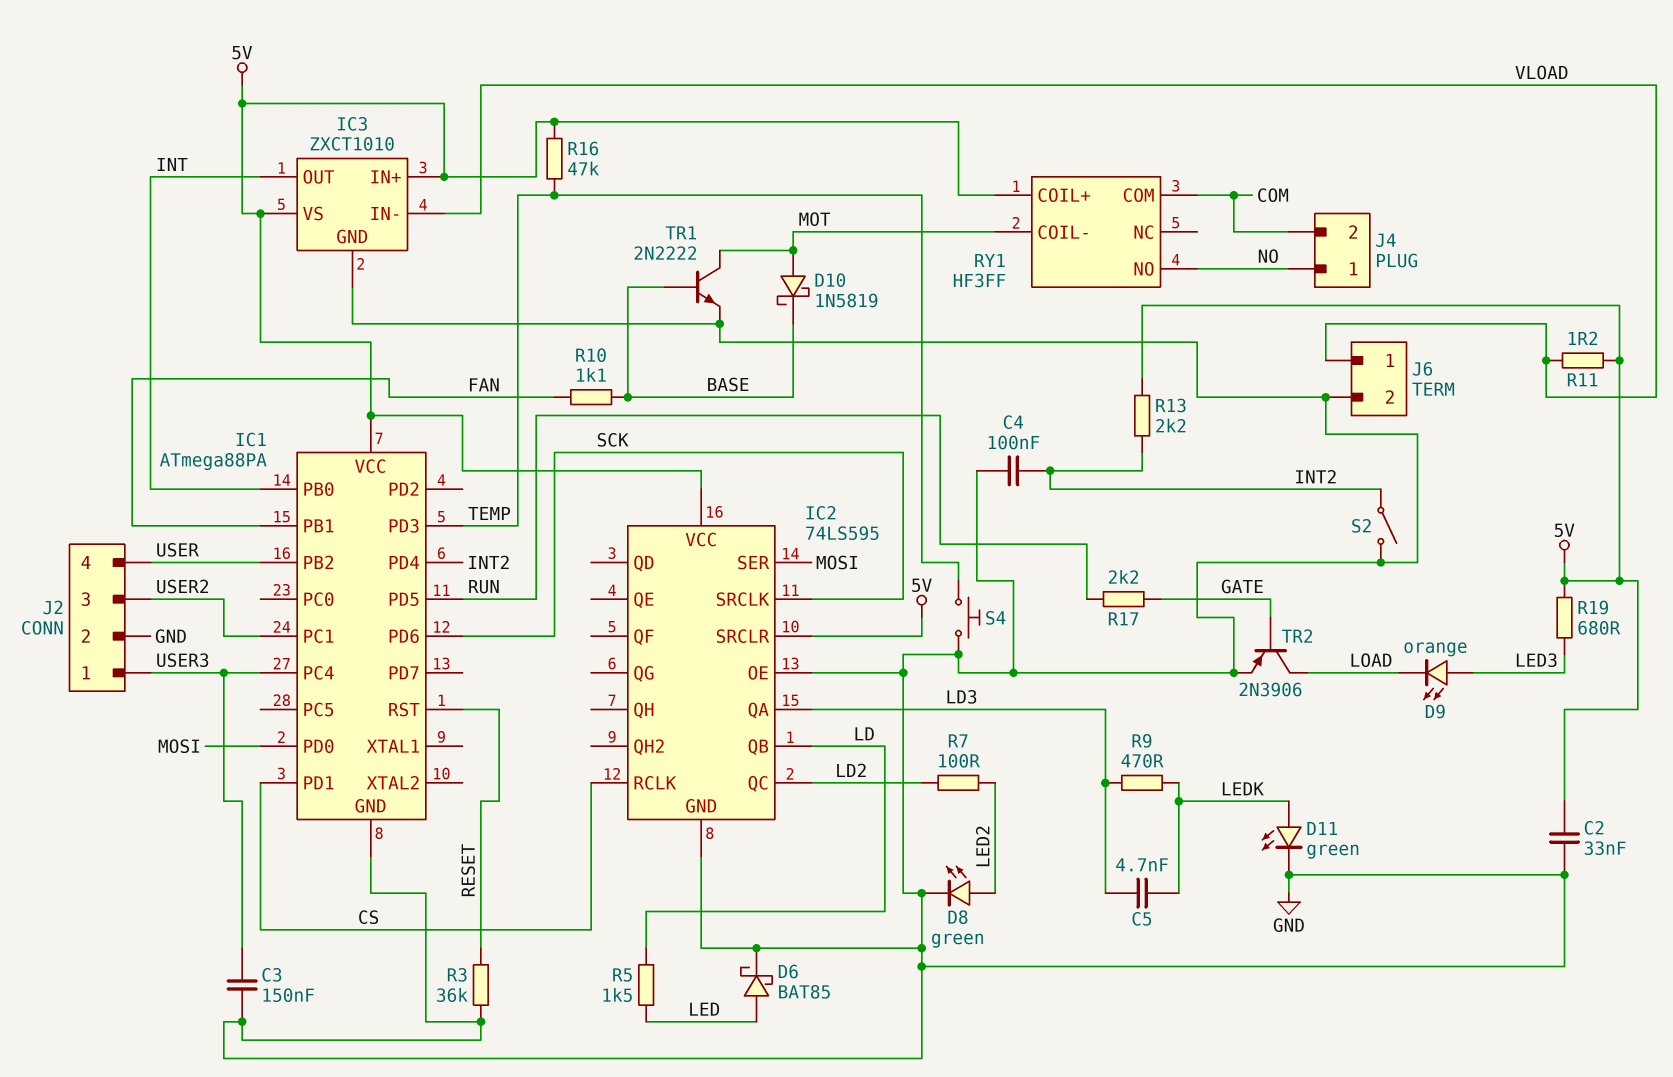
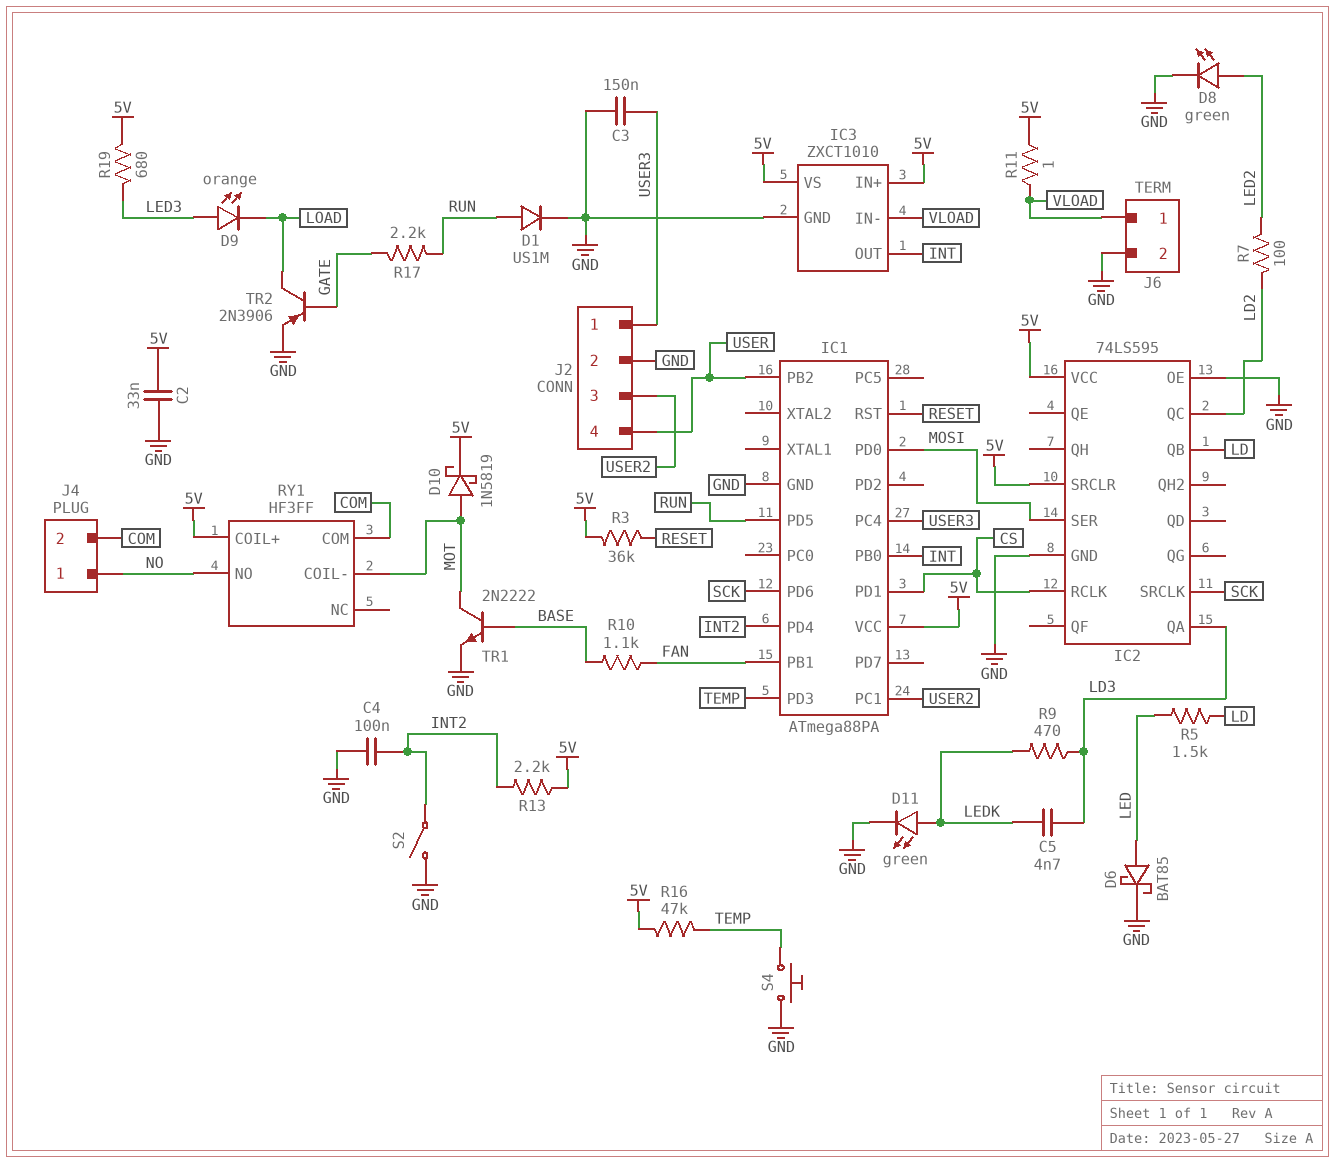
D1: none -> diode US1M (A RUN, K GND)
D10: schottky 1N5819 (A MOT, K BASE) -> schottky 1N5819 (A MOT, K 5V)
R3: 36k (GND, RESET) -> 36k (5V, RESET)
R11: 1.2 (5V, VLOAD) -> 1 (5V, VLOAD)

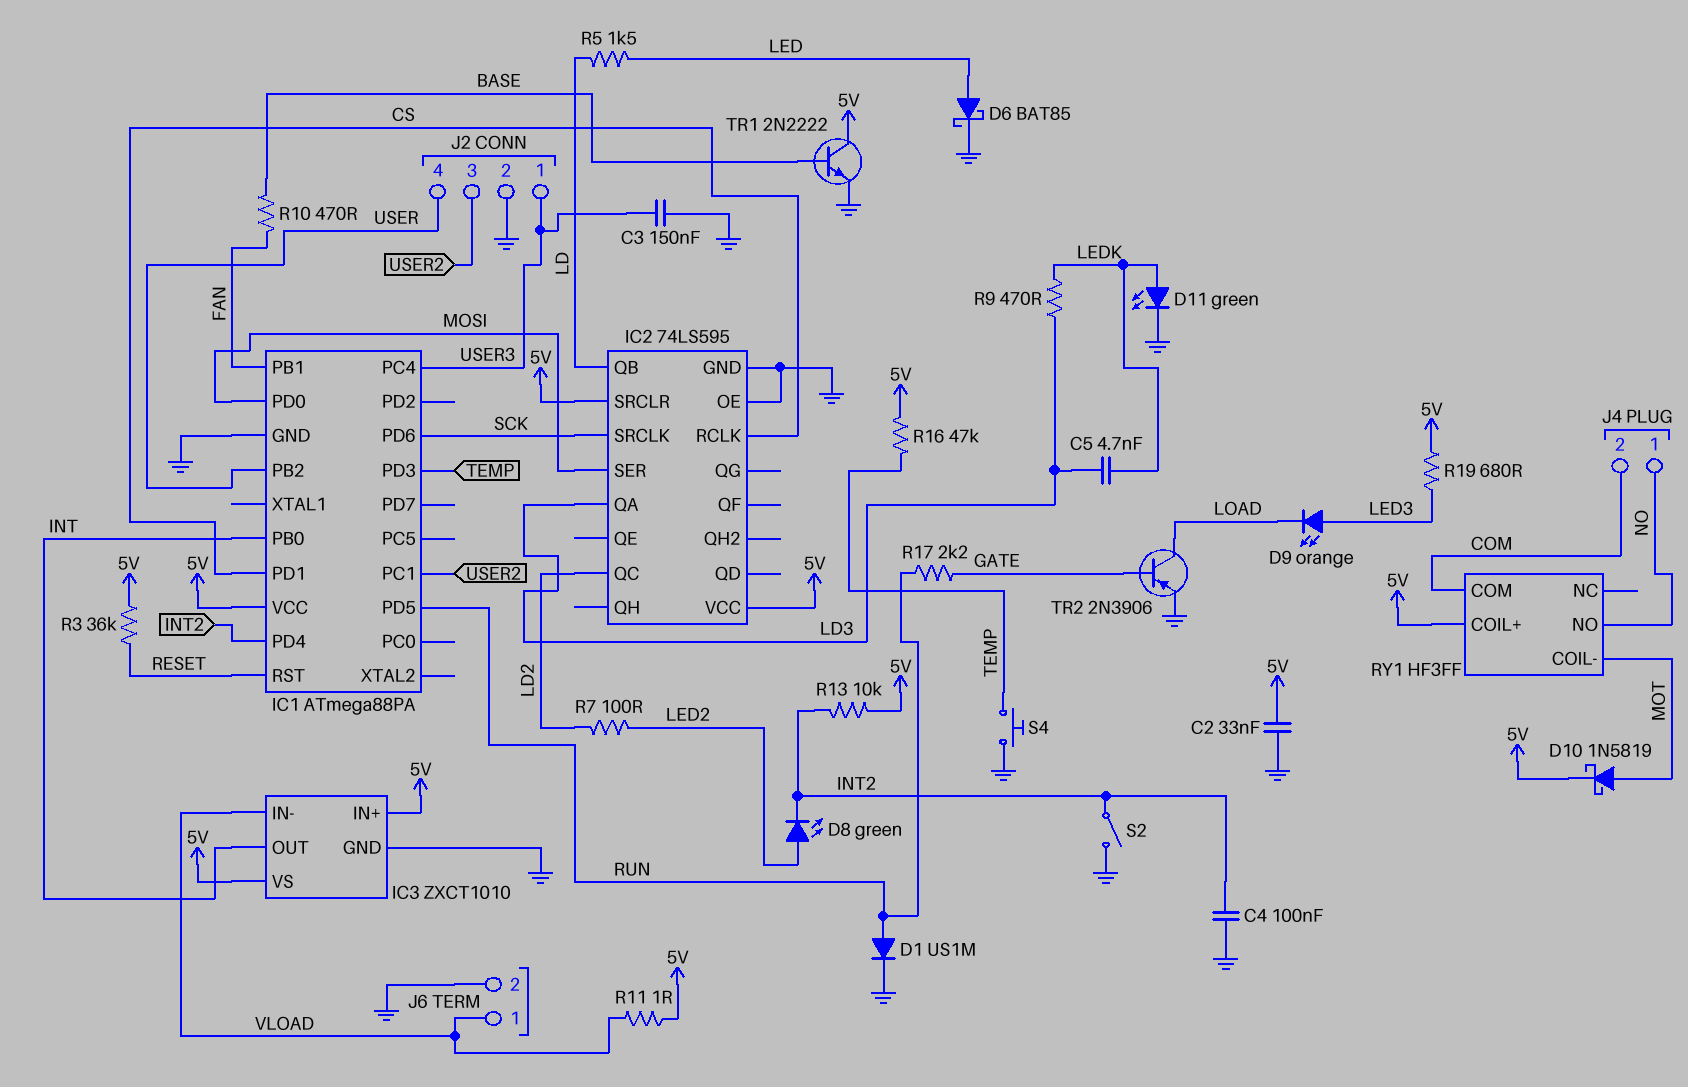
D8: LED green (A LED2, K GND) -> LED green (A LED2, K INT2)
R10: 1.1k (BASE, FAN) -> 470 (BASE, FAN)
R13: 2.2k (5V, INT2) -> 10k (5V, INT2)
TR1: NPN 2N2222 (B BASE, C MOT, E GND) -> NPN 2N2222 (B BASE, C 5V, E GND)

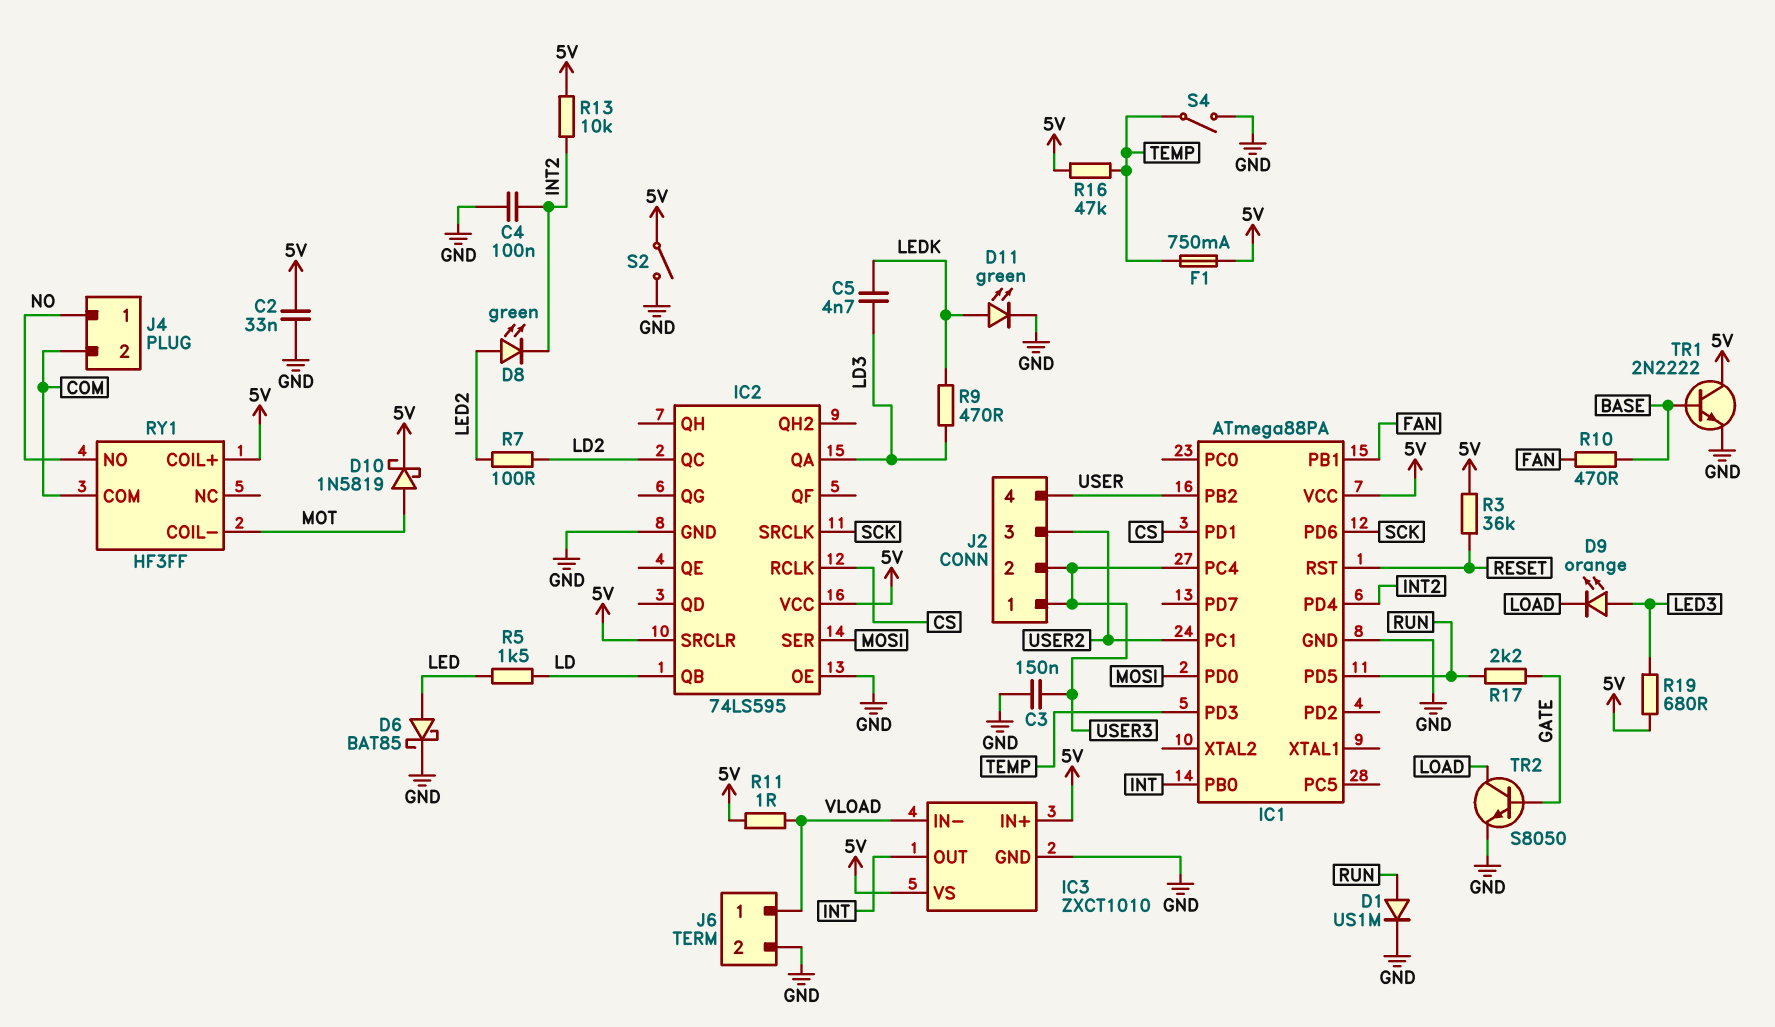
F1: none -> 750mA (5V, TEMP)
J2 pin 2: GND -> USER3
S2: switch (GND, INT2) -> switch (5V, GND)
S4: button (GND, TEMP) -> switch (GND, TEMP)
TR2: PNP 2N3906 (B GATE, C LOAD, E GND) -> NPN S8050 (B GATE, C LOAD, E GND)

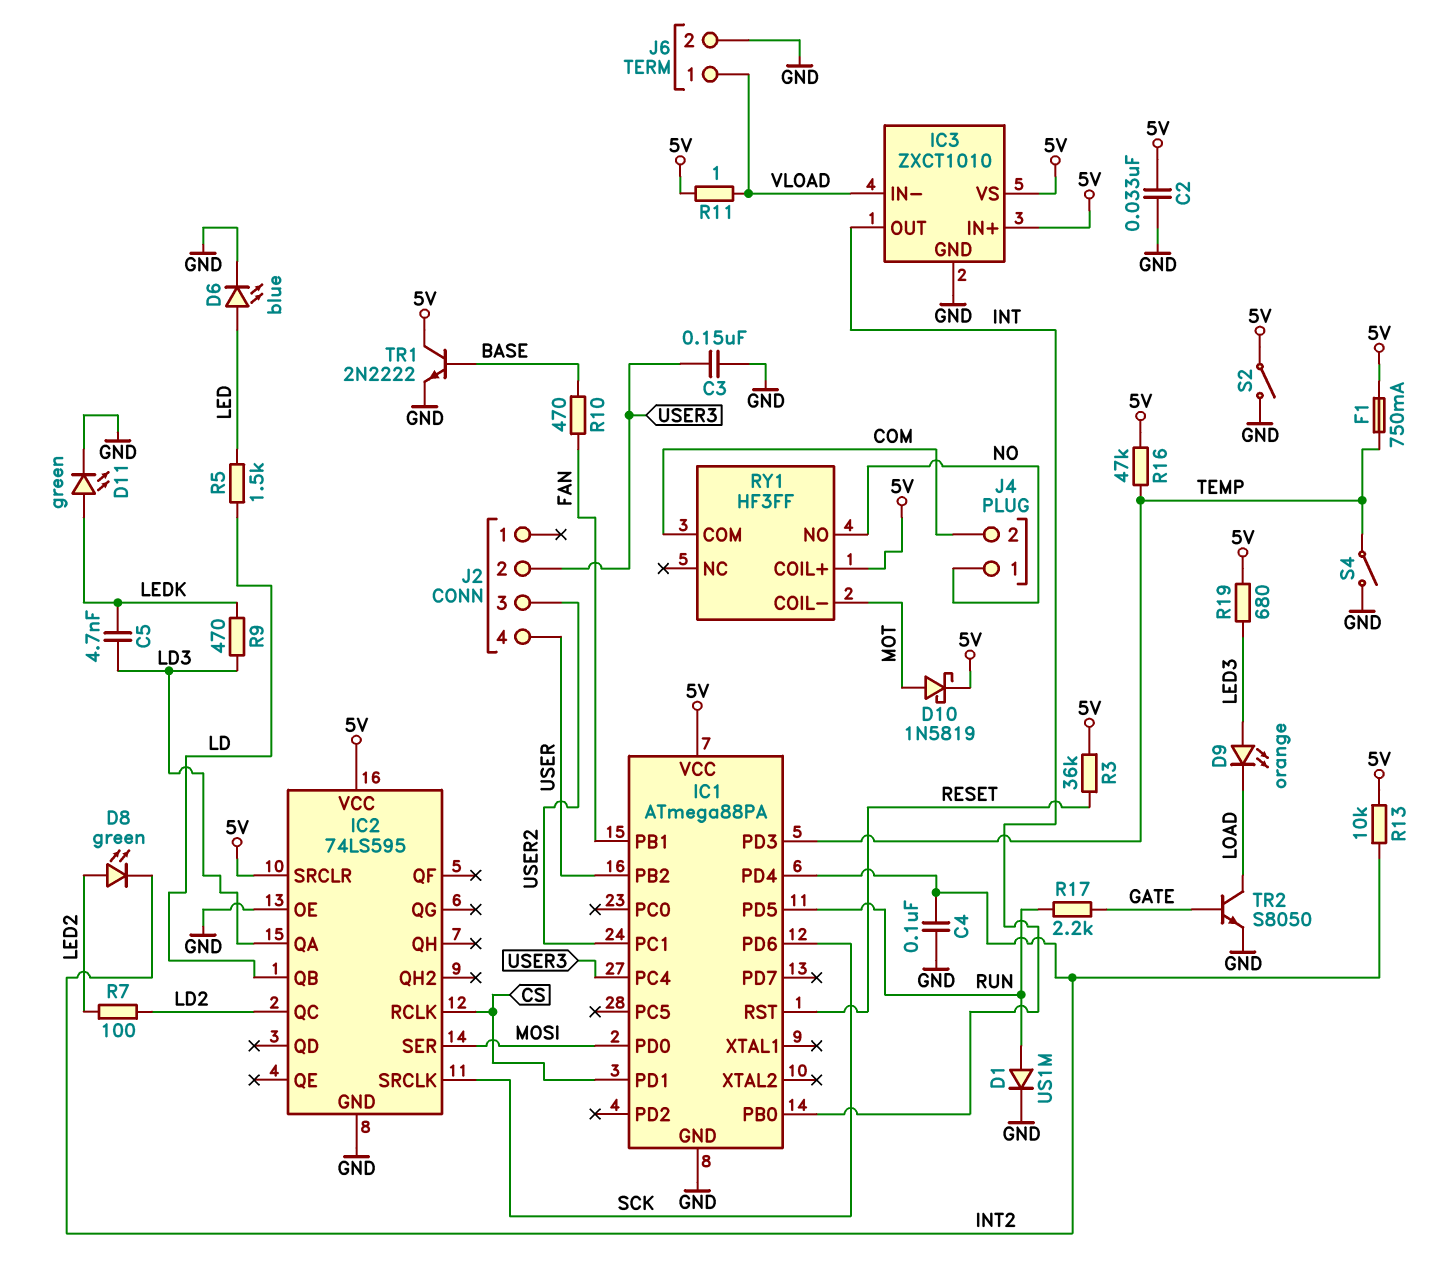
D6: schottky BAT85 (A LED, K GND) -> LED blue (A LED, K GND)
J2 pin 1: USER3 -> none

